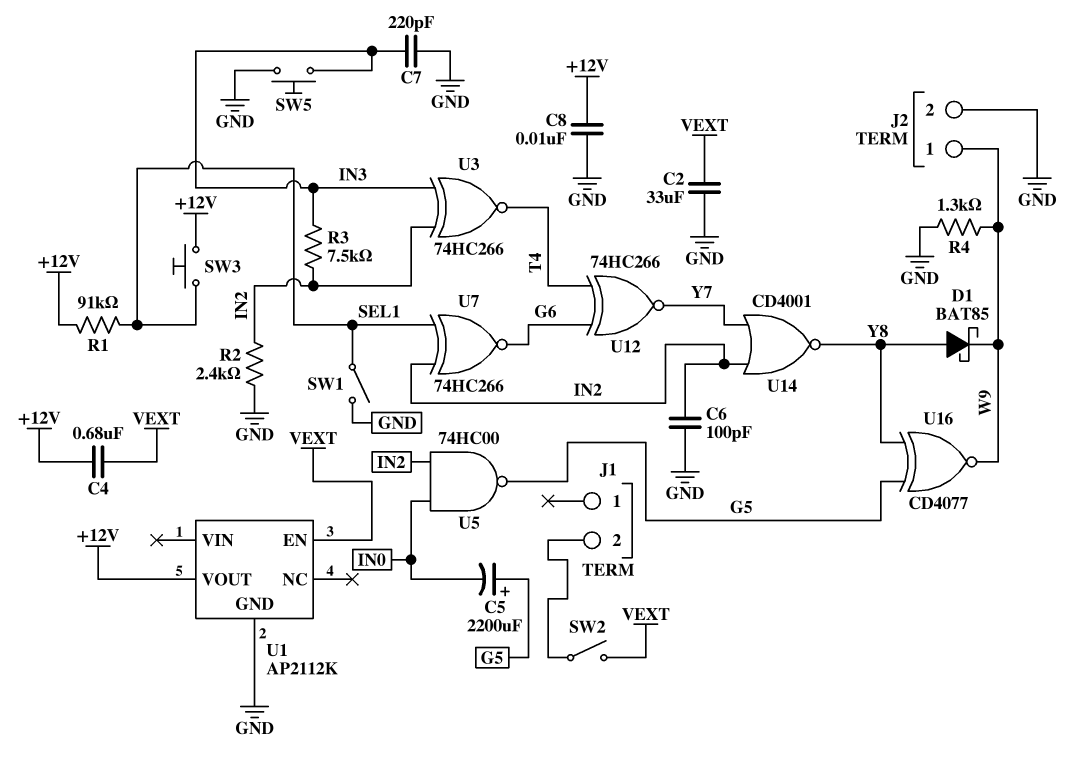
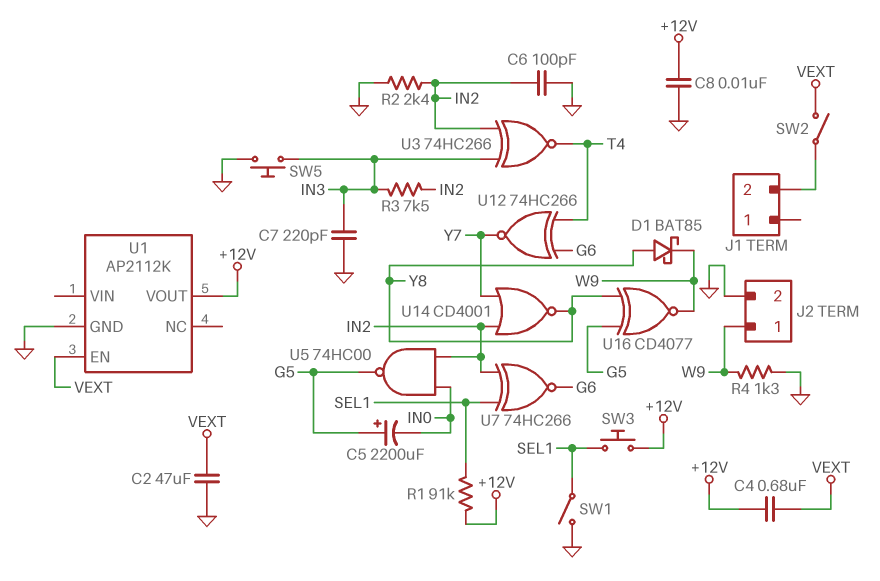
C2: 33uF (GND, VEXT) -> 47uF (GND, VEXT)

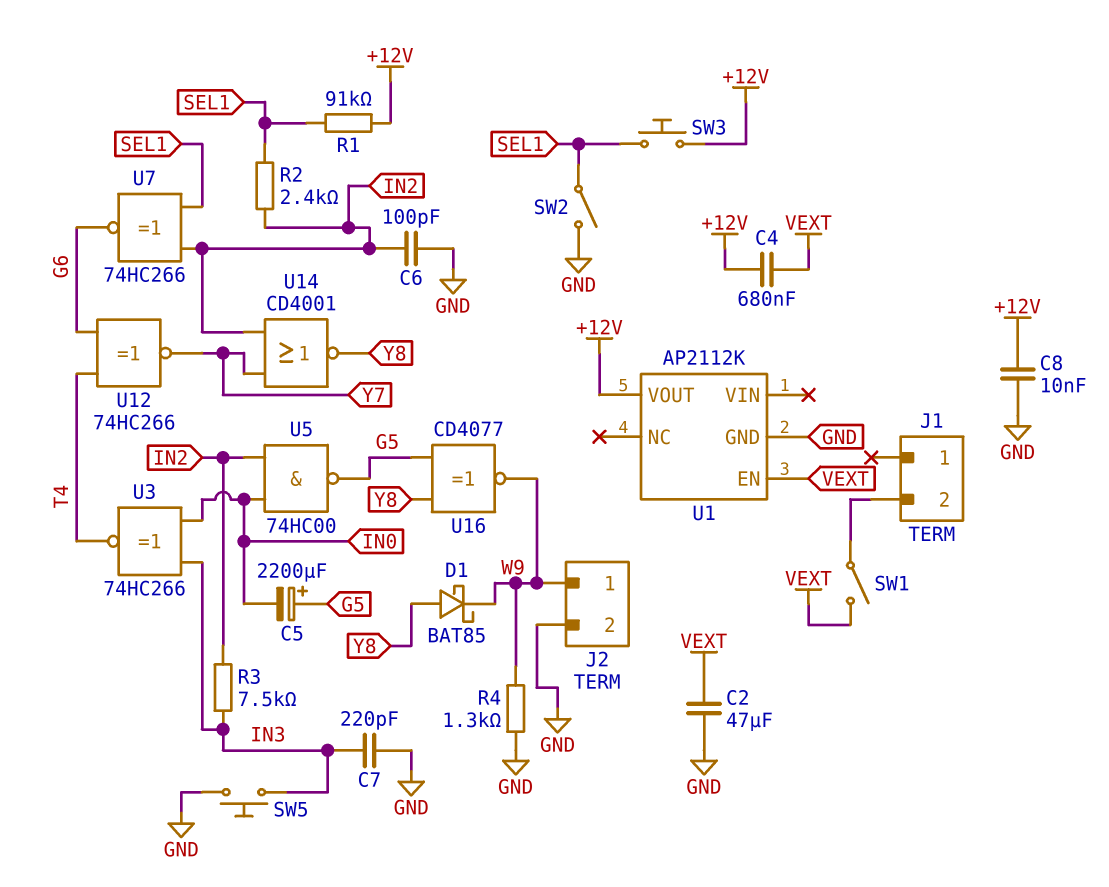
R2: 2.4k (GND, IN2) -> 2.4k (IN2, SEL1)
SW1: switch (GND, SEL1) -> switch (J1/2, VEXT)
SW2: switch (J1/2, VEXT) -> switch (GND, SEL1)
U3: XNOR 74HC266 (in IN2, in IN3, out T4) -> XNOR 74HC266 (in IN0, in IN3, out T4)

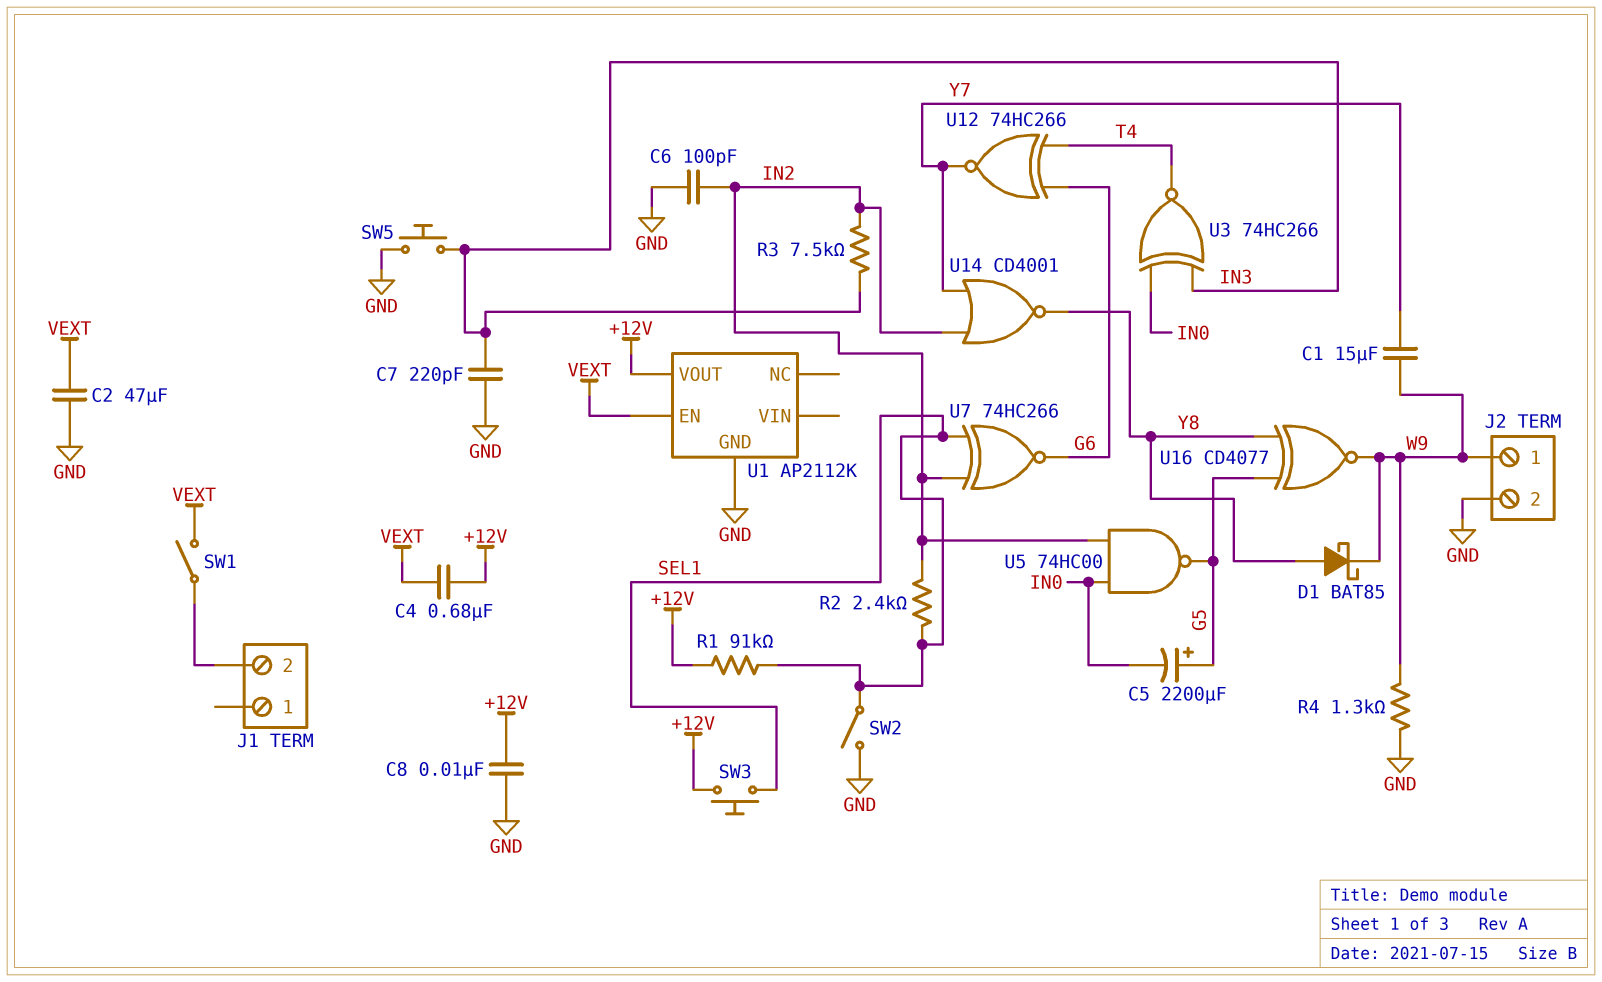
C1: none -> 15uF (W9, Y7)

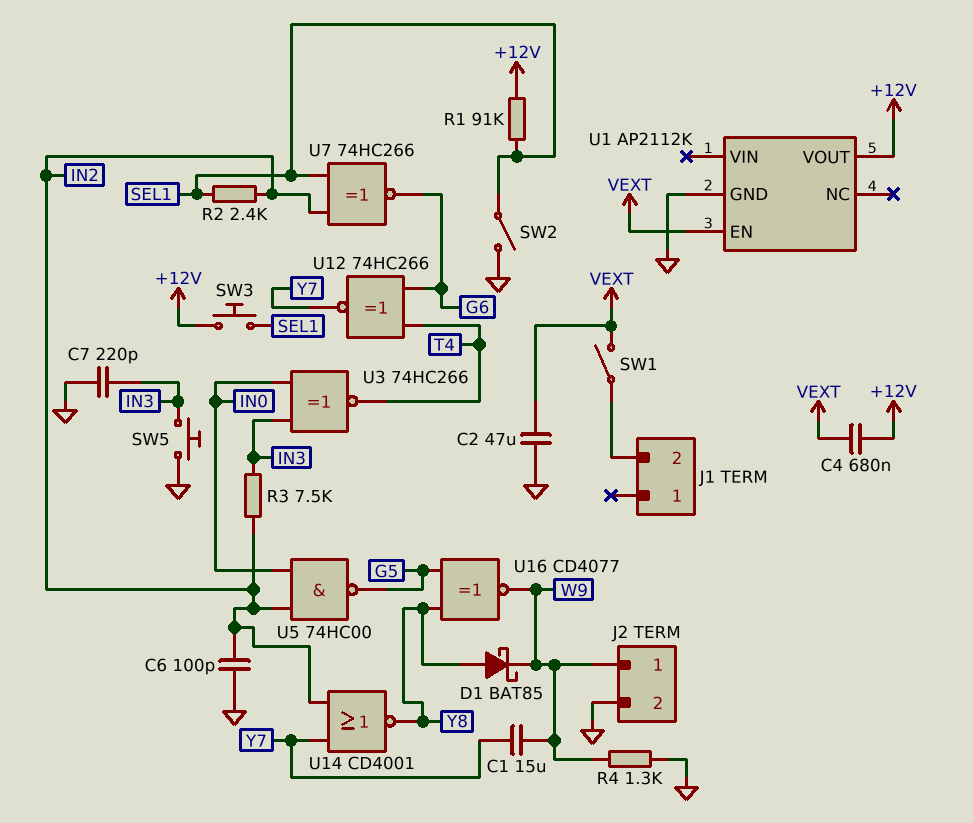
C5: 2200uF (plus G5, minus IN0) -> none
C8: 10nF (+12V, GND) -> none

